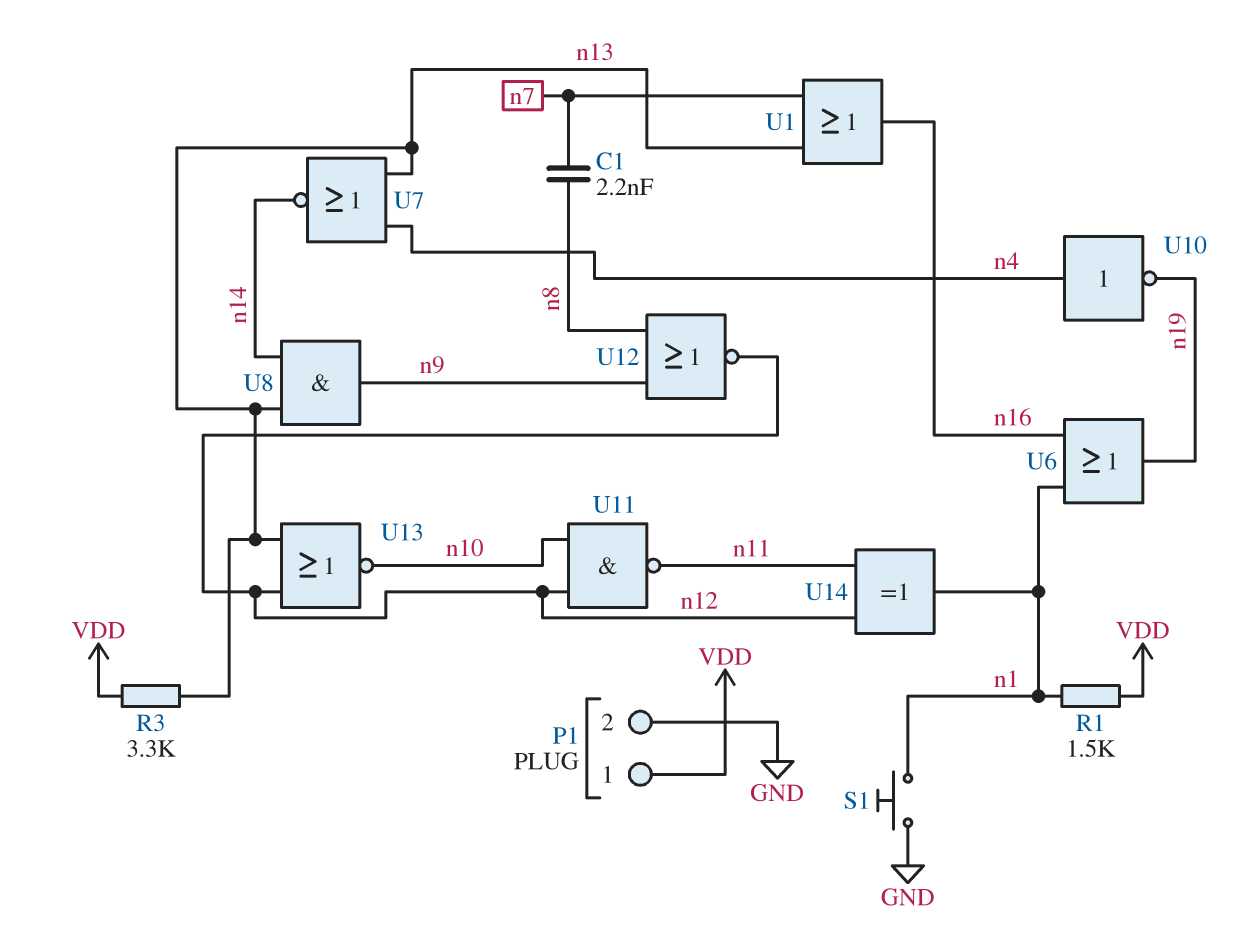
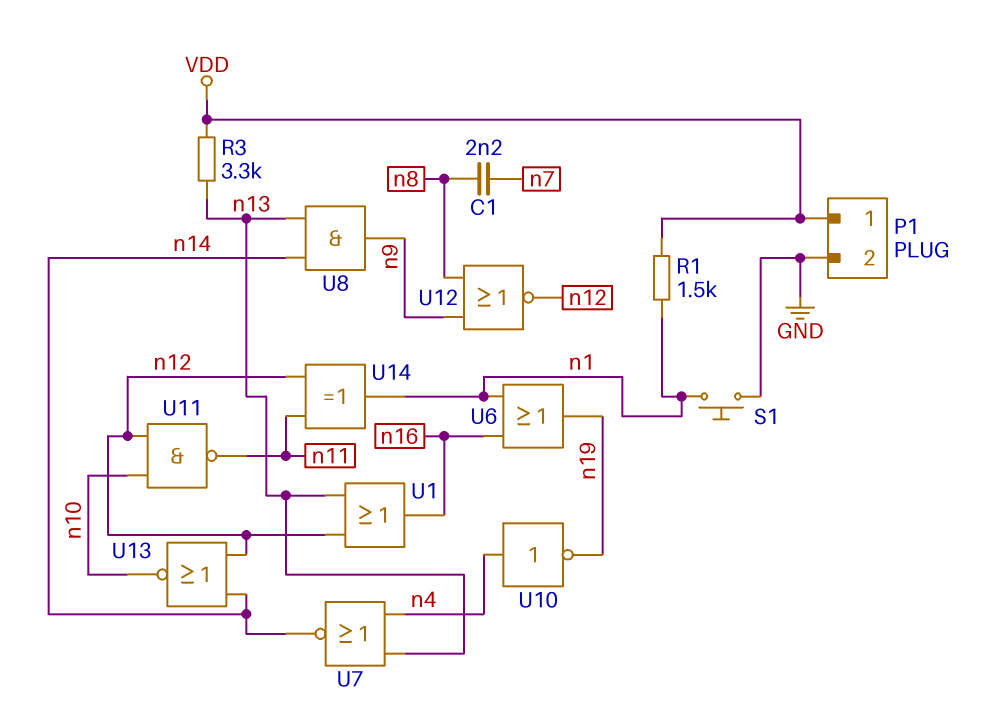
U1: OR (in n7, in n13, out n16) -> OR (in n12, in n13, out n16)
U13: NOR (in n12, in n13, out n10) -> NOR (in n12, in n14, out n10)

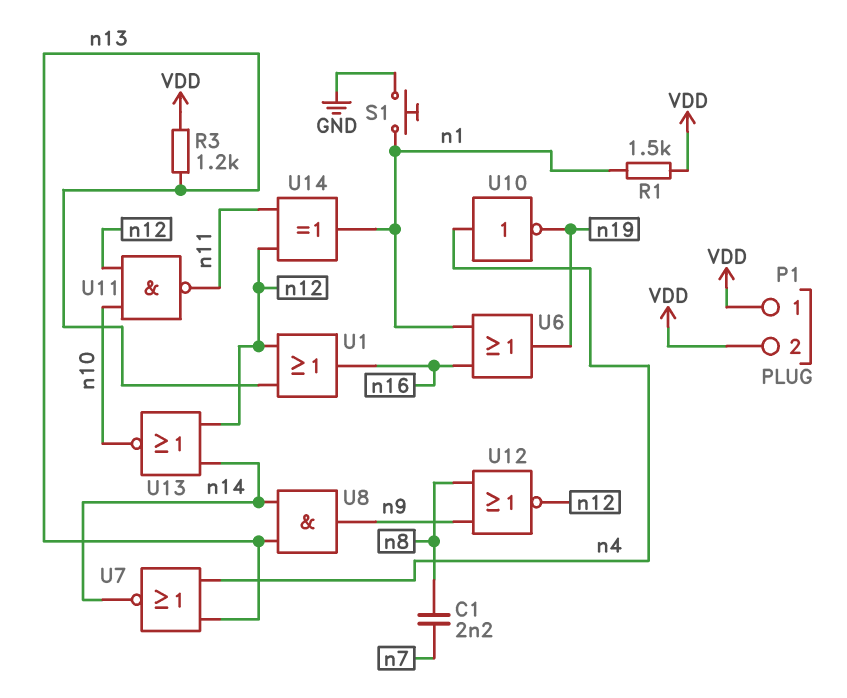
P1 pin 2: GND -> VDD
R3: 3.3k (VDD, n13) -> 1.2k (VDD, n13)

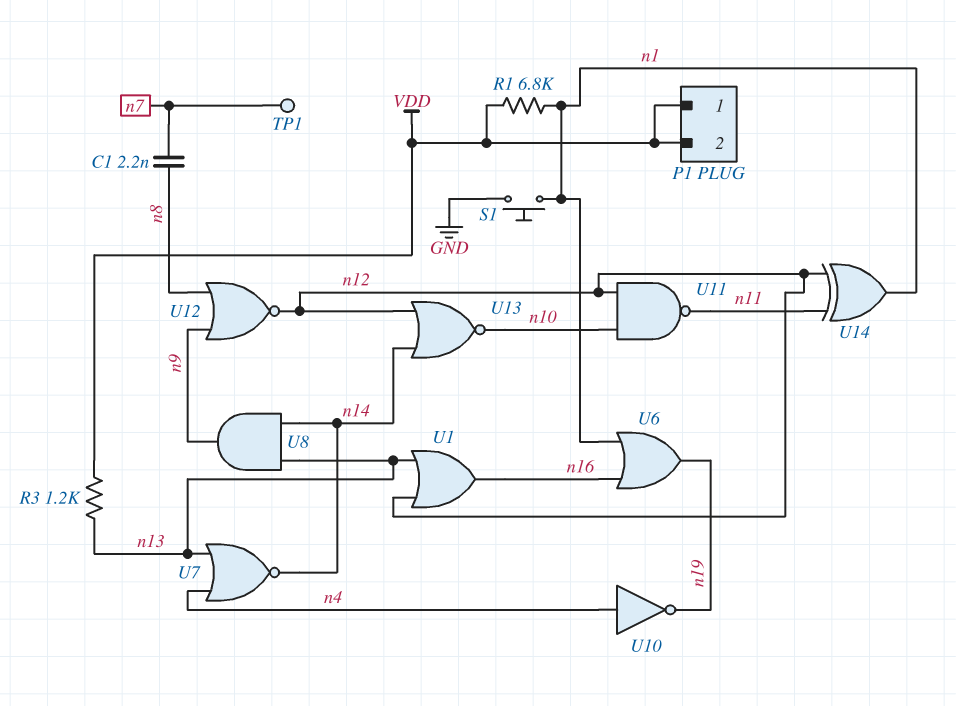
R1: 1.5k (VDD, n1) -> 6.8k (VDD, n1)
TP1: none -> test point (n7)

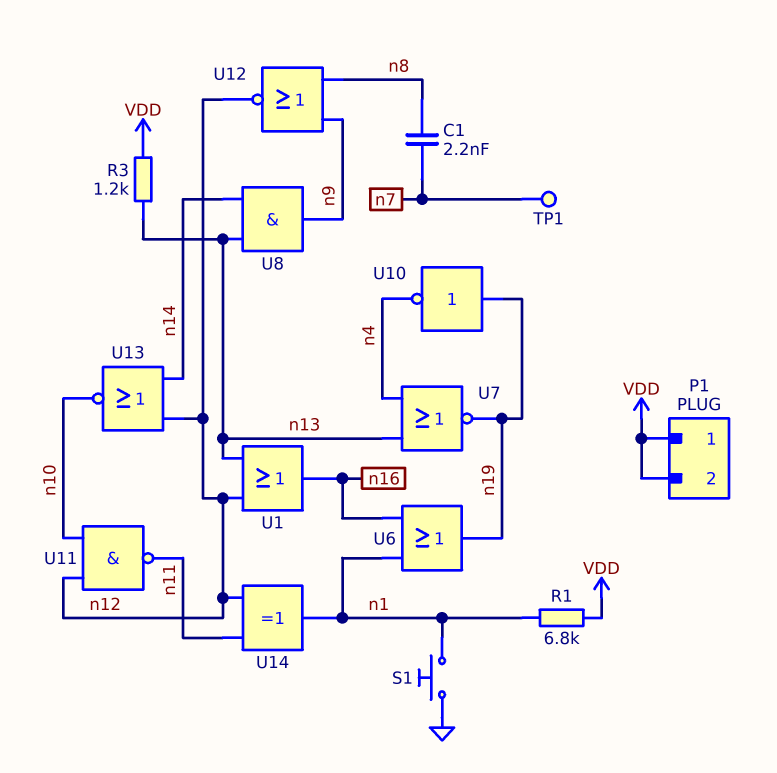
U7: NOR (in n4, in n13, out n14) -> NOR (in n4, in n13, out n19)
U10: NOT (in n4, out n19) -> NOT (in n19, out n4)

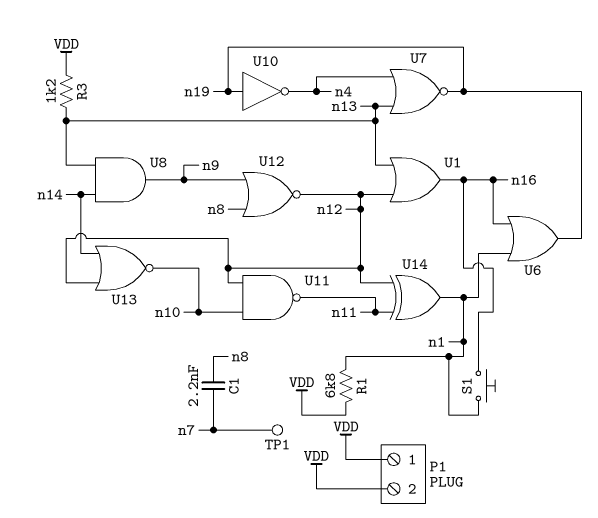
S1: button (GND, n1) -> button (n1, n16)

